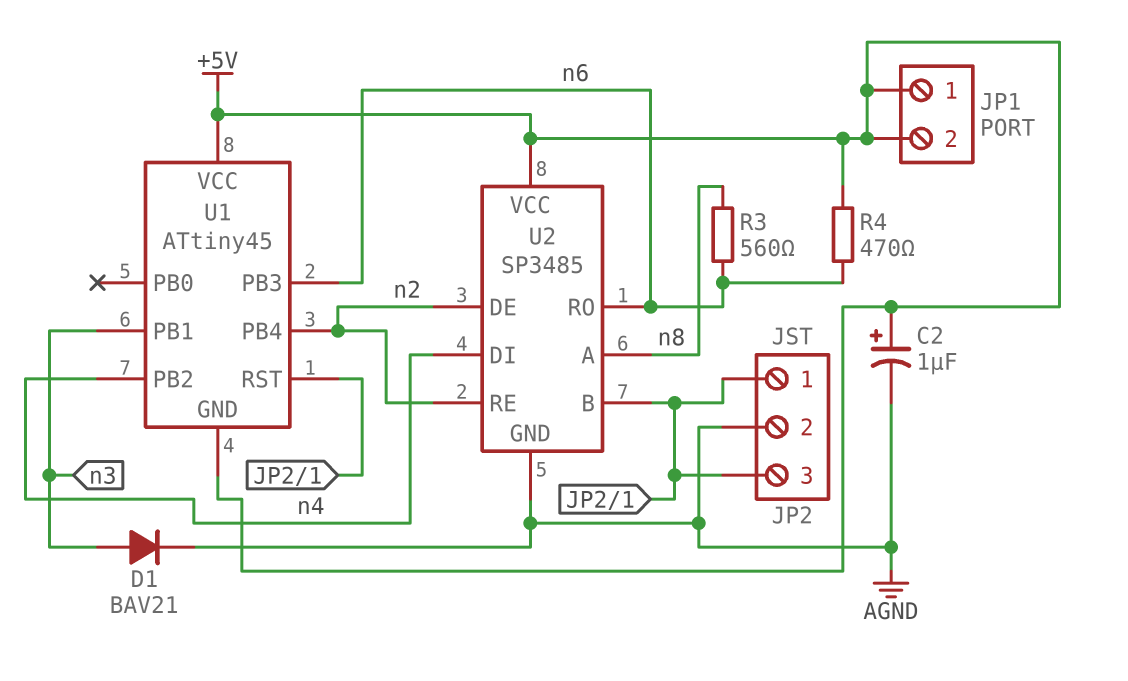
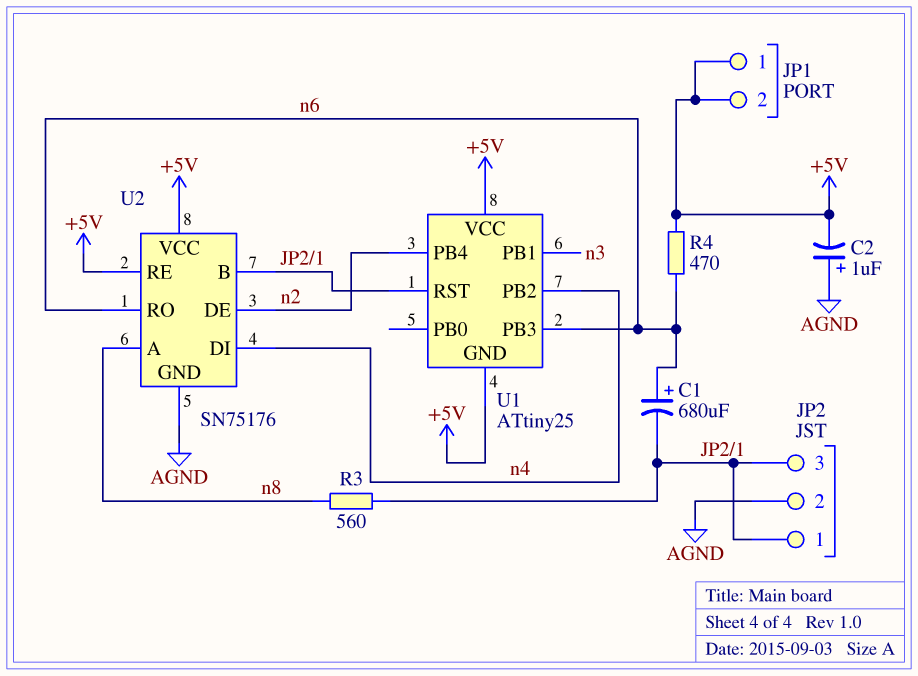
C1: none -> 680uF (plus n6, minus JP2/1)
C2: 1uF (plus +5V, minus AGND) -> 1uF (plus AGND, minus +5V)
D1: diode BAV21 (A n3, K AGND) -> none
R3: 560 (n6, n8) -> 560 (JP2/1, n8)
U1: ATtiny45 -> ATtiny25
U2: SP3485 -> SN75176
U2 pin RE: n2 -> +5V

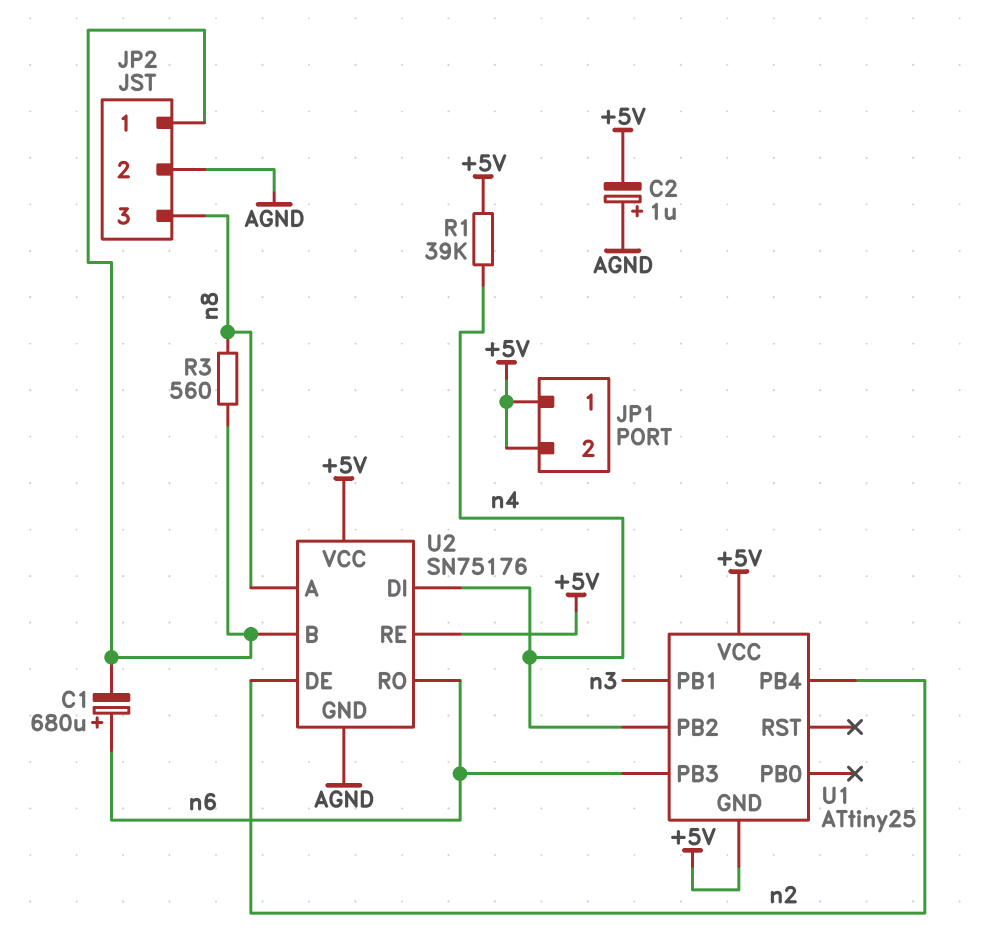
JP2 pin 3: JP2/1 -> n8
R1: none -> 39k (+5V, n4)
R4: 470 (+5V, n6) -> none
U1 pin RST: JP2/1 -> none

